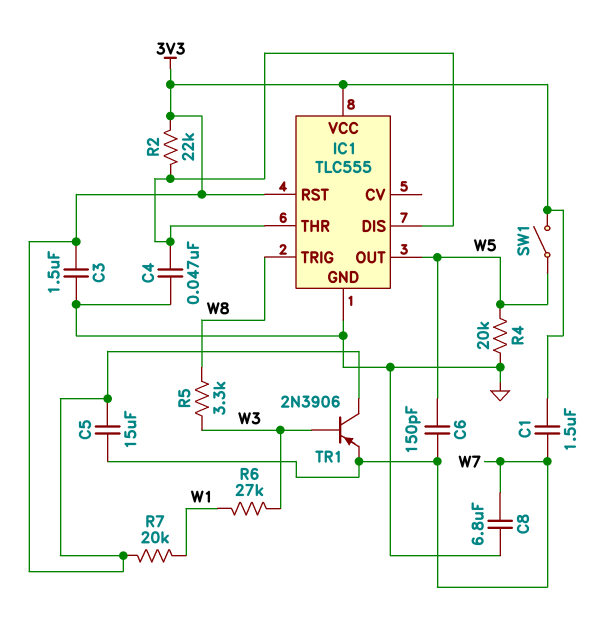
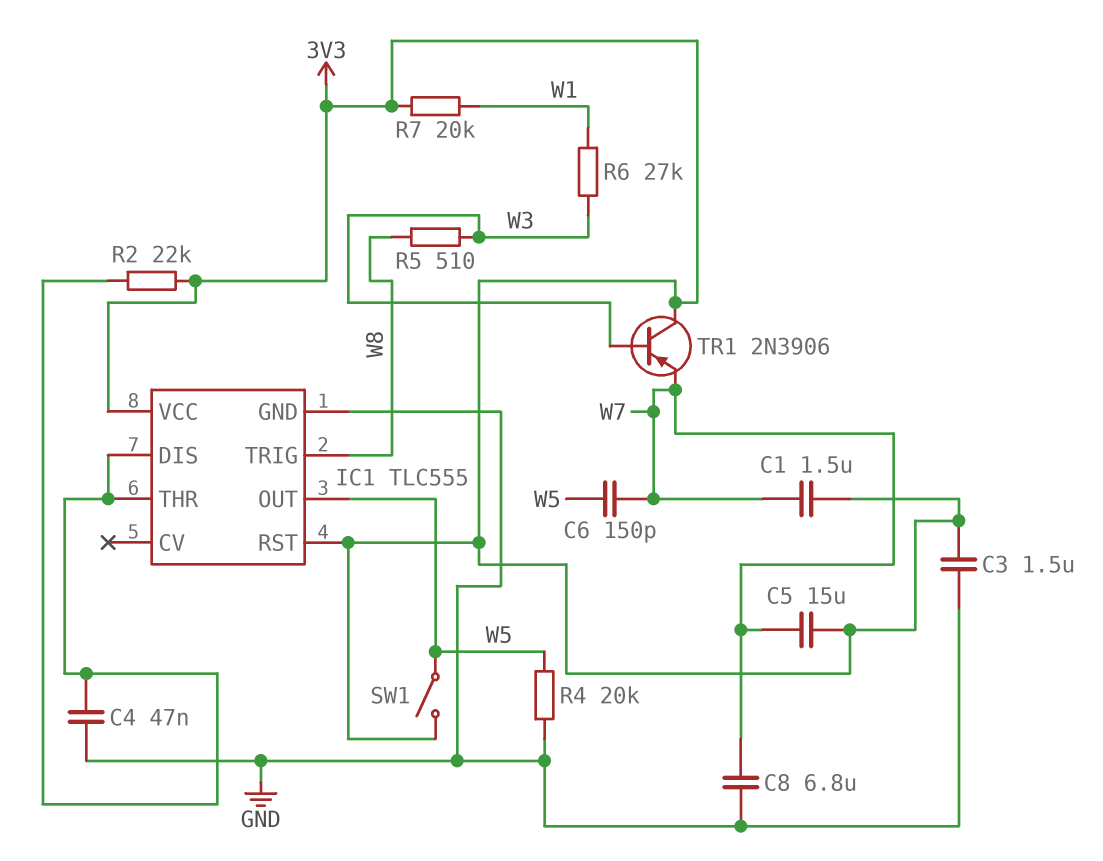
R5: 3.3k (W3, W8) -> 510 (W3, W8)

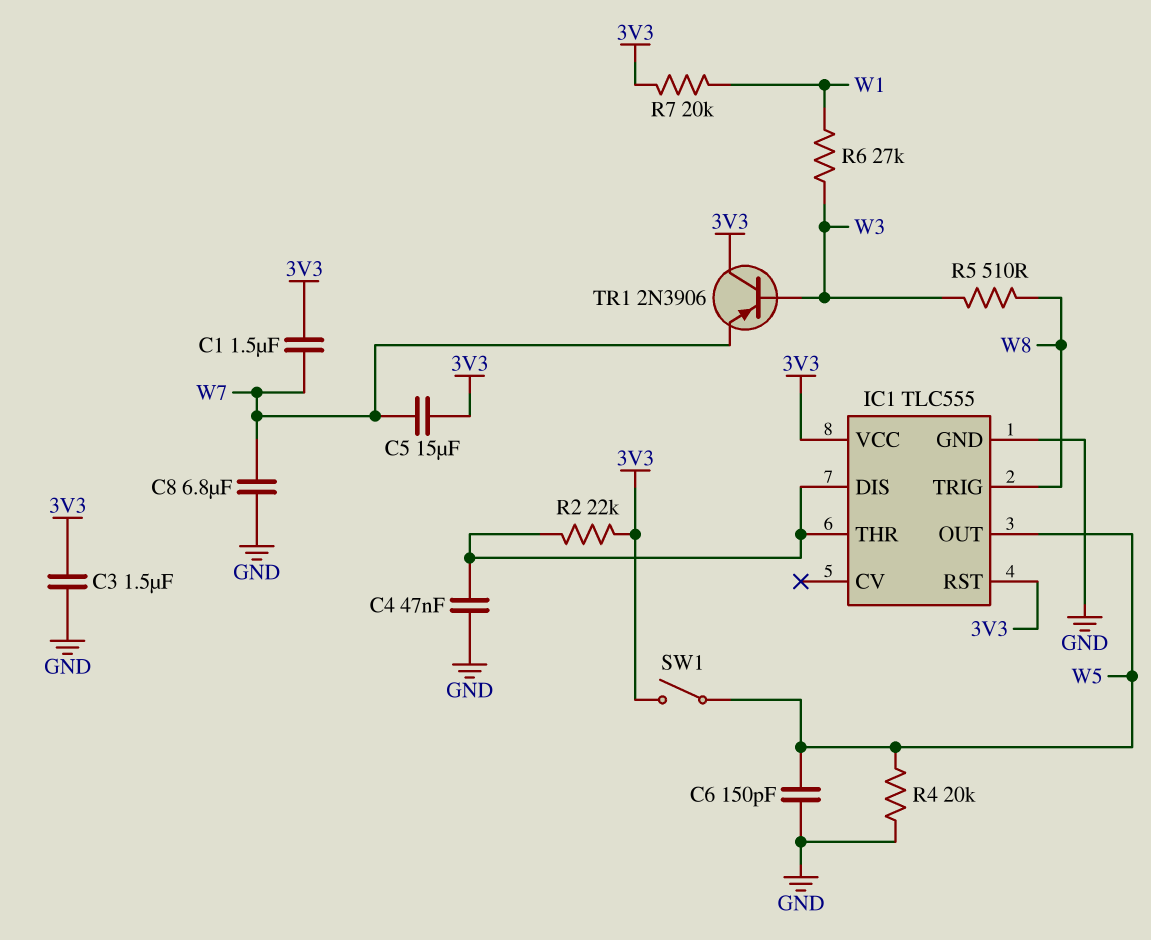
C6: 150pF (W5, W7) -> 150pF (GND, W5)

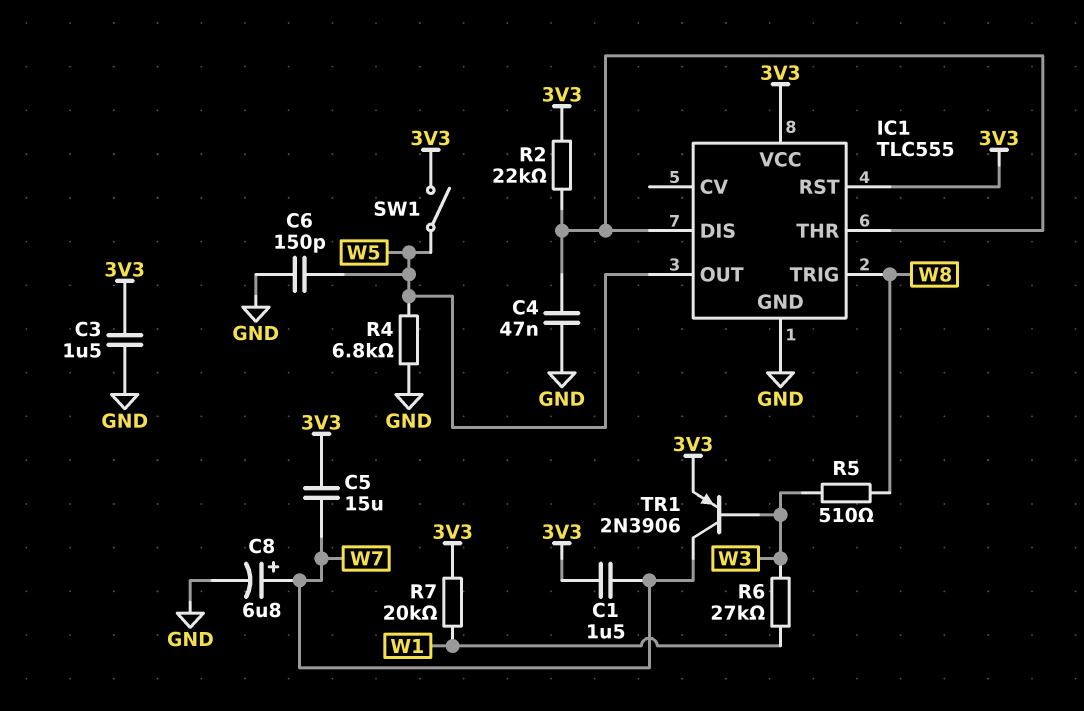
C8: 6.8uF (GND, W7) -> 6.8uF (plus W7, minus GND)
R4: 20k (GND, W5) -> 6.8k (GND, W5)
TR1: PNP 2N3906 (B W3, C 3V3, E W7) -> PNP 2N3906 (B W3, C W7, E 3V3)

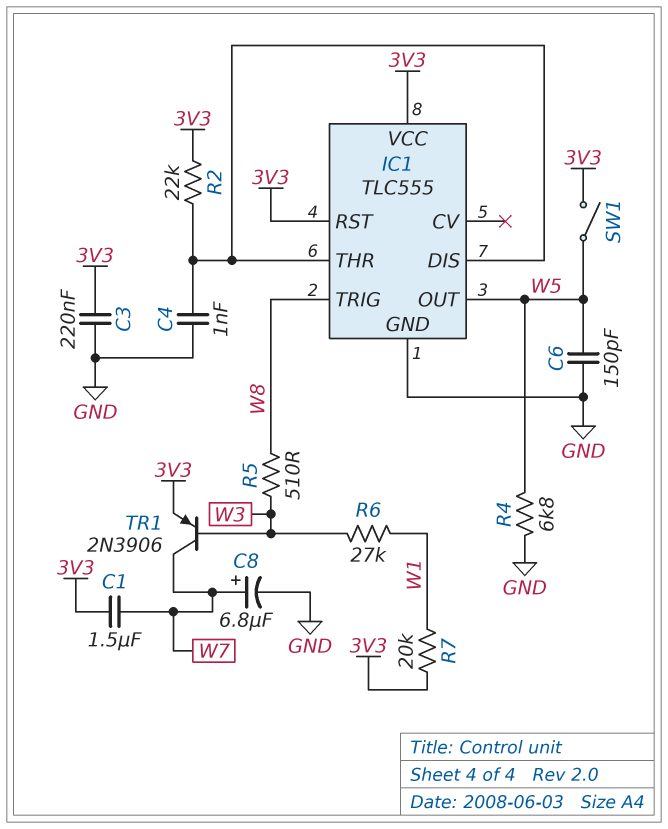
C3: 1.5uF (3V3, GND) -> 220nF (3V3, GND)
C4: 47nF (GND, IC1/DIS) -> 1nF (GND, IC1/DIS)
C5: 15uF (3V3, W7) -> none

